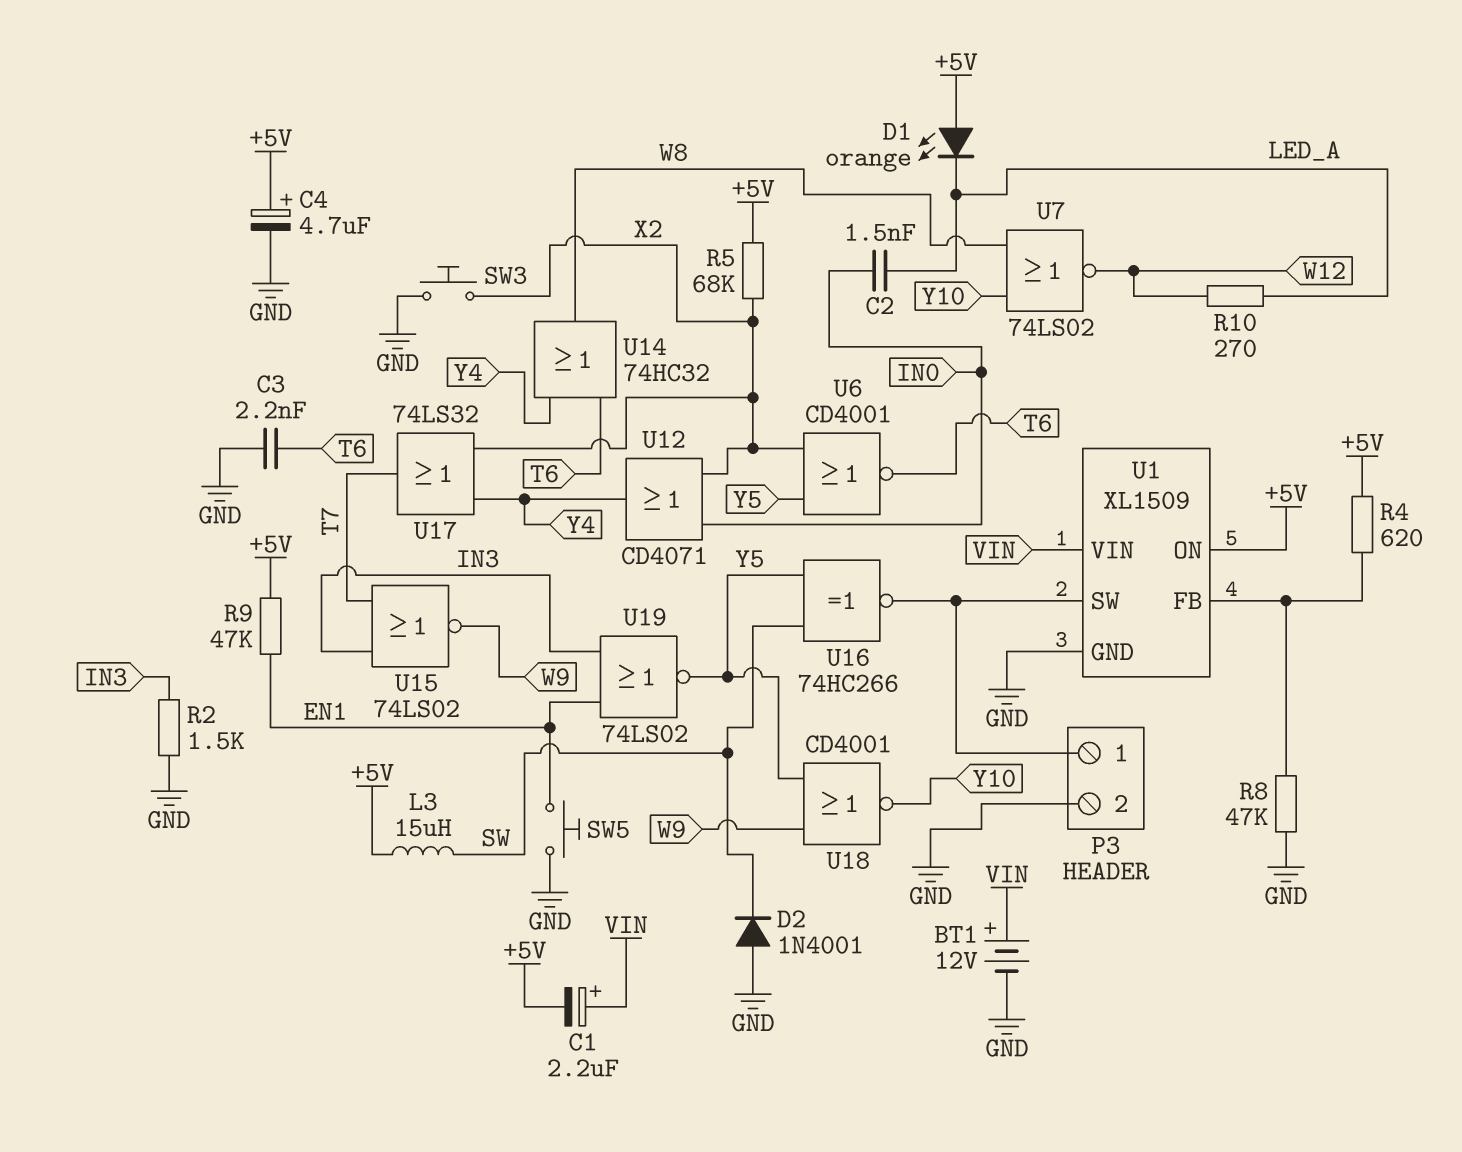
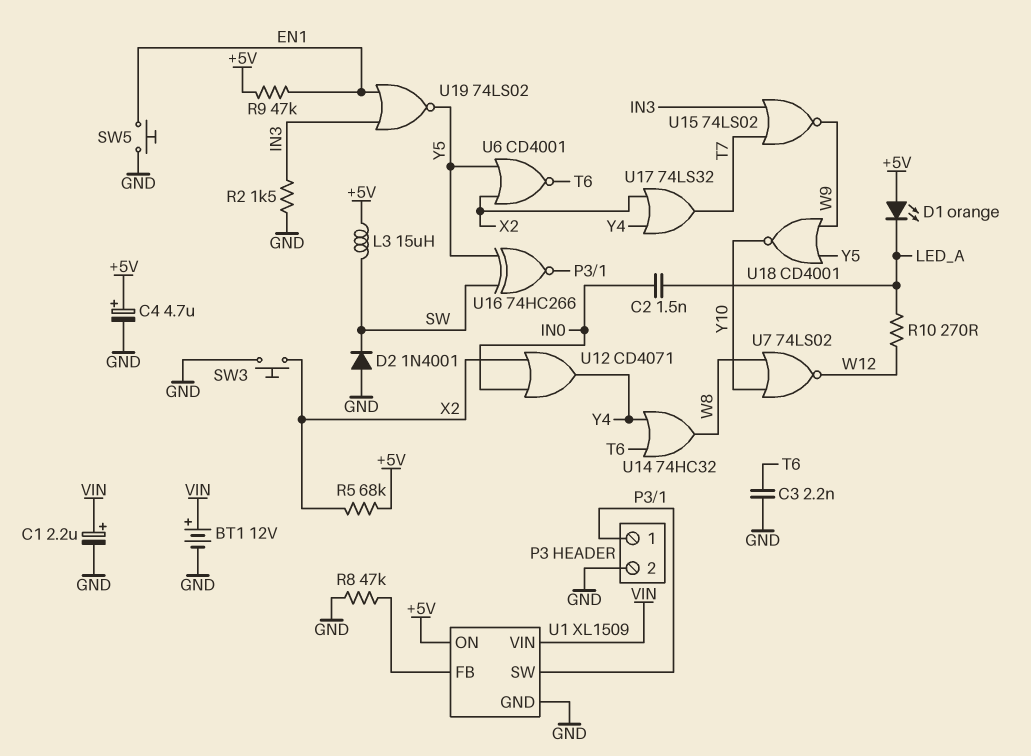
C1: 2.2uF (plus VIN, minus +5V) -> 2.2uF (plus VIN, minus GND)
R4: 620 (+5V, U1/FB) -> none

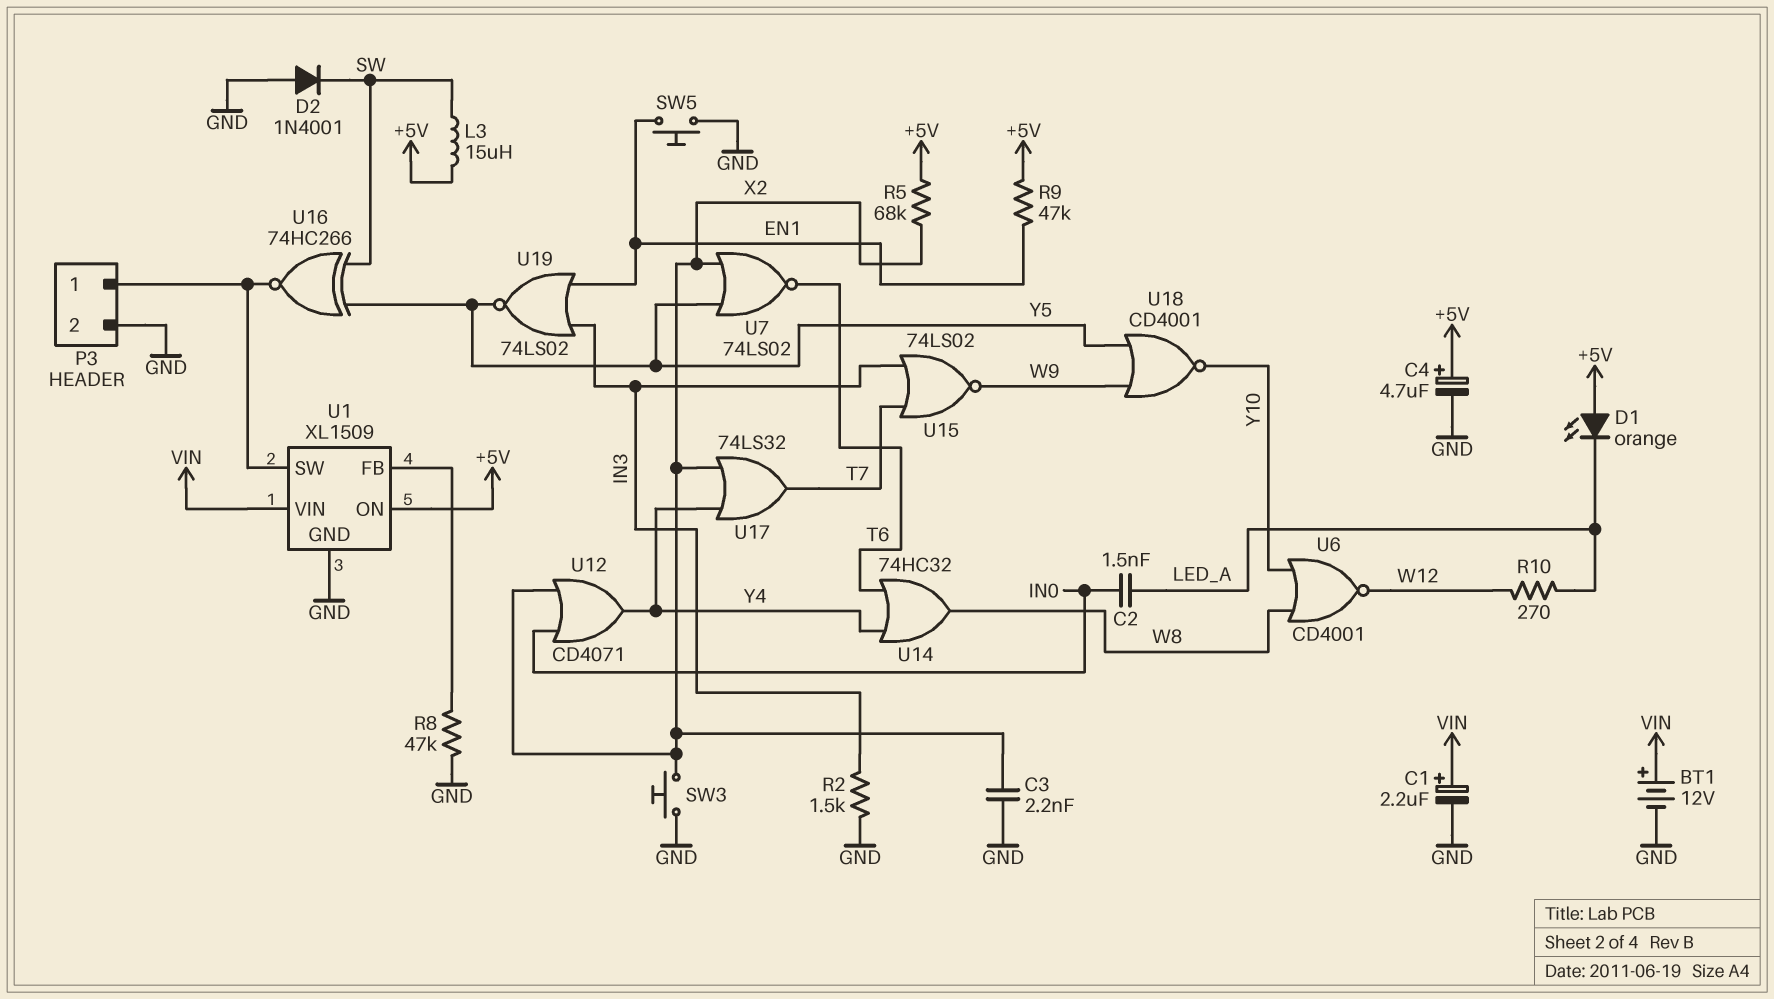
C3: 2.2nF (GND, T6) -> 2.2nF (GND, X2)
U6: NOR CD4001 (in X2, in Y5, out T6) -> NOR CD4001 (in W8, in Y10, out W12)
U7: NOR 74LS02 (in W8, in Y10, out W12) -> NOR 74LS02 (in X2, in Y5, out T6)

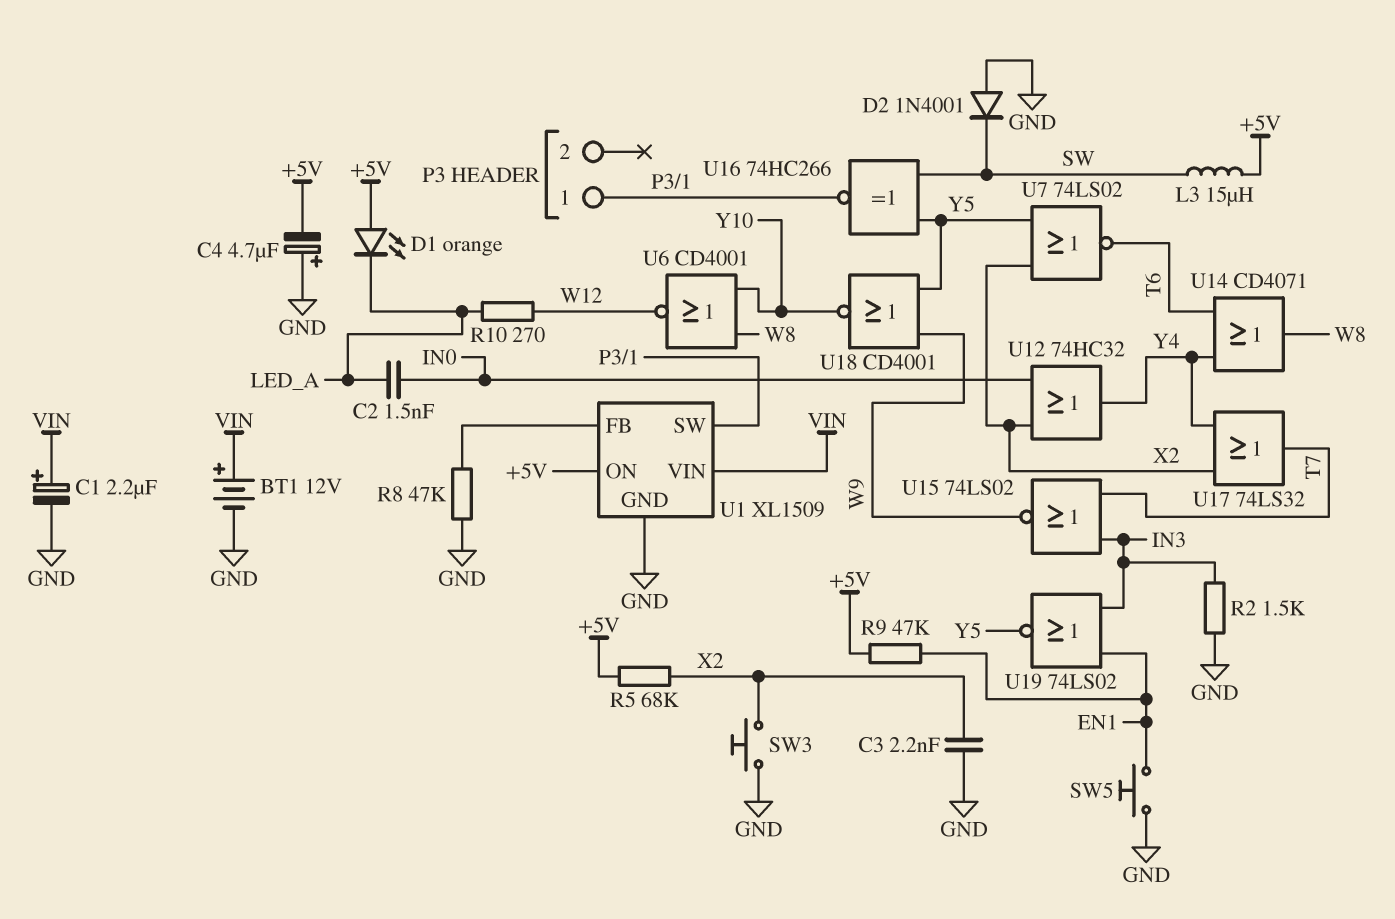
C4: 4.7uF (plus +5V, minus GND) -> 4.7uF (plus GND, minus +5V)
P3 pin 2: GND -> none
U12: OR CD4071 (in IN0, in X2, out Y4) -> OR 74HC32 (in IN0, in X2, out Y4)
U14: OR 74HC32 (in T6, in Y4, out W8) -> OR CD4071 (in T6, in Y4, out W8)

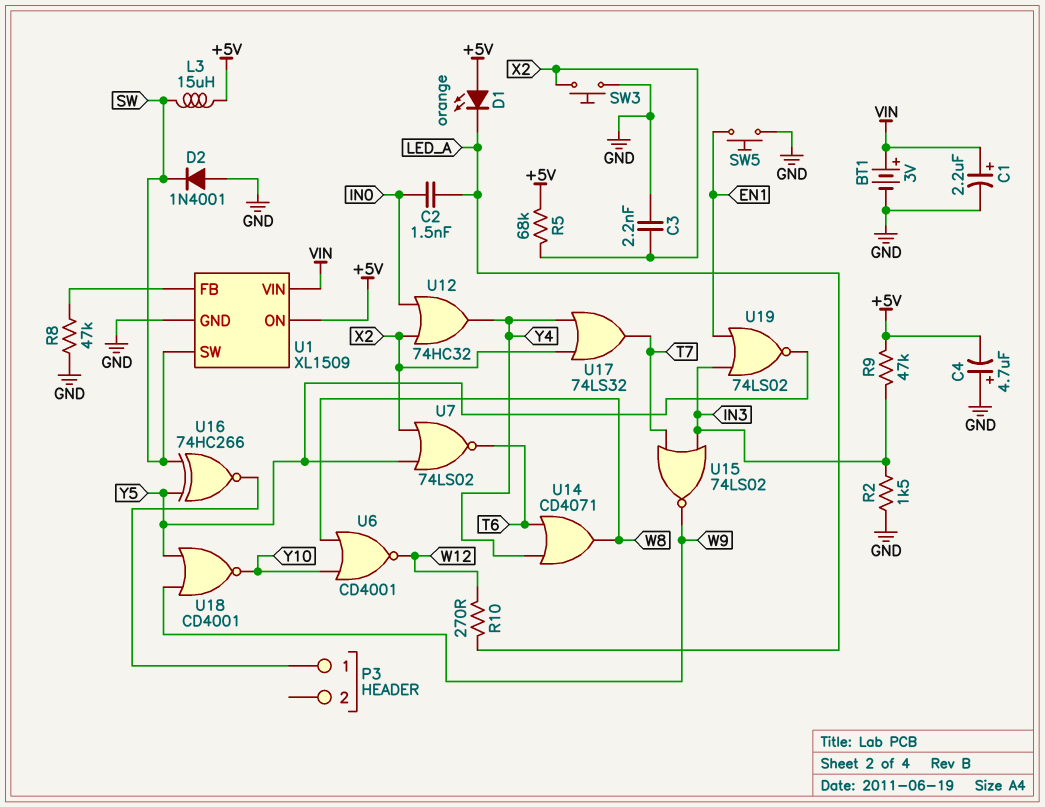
BT1: 12V (plus VIN, minus GND) -> 3V (plus VIN, minus GND)
R9: 47k (+5V, EN1) -> 47k (+5V, IN3)
U1 pin SW: P3/1 -> SW

